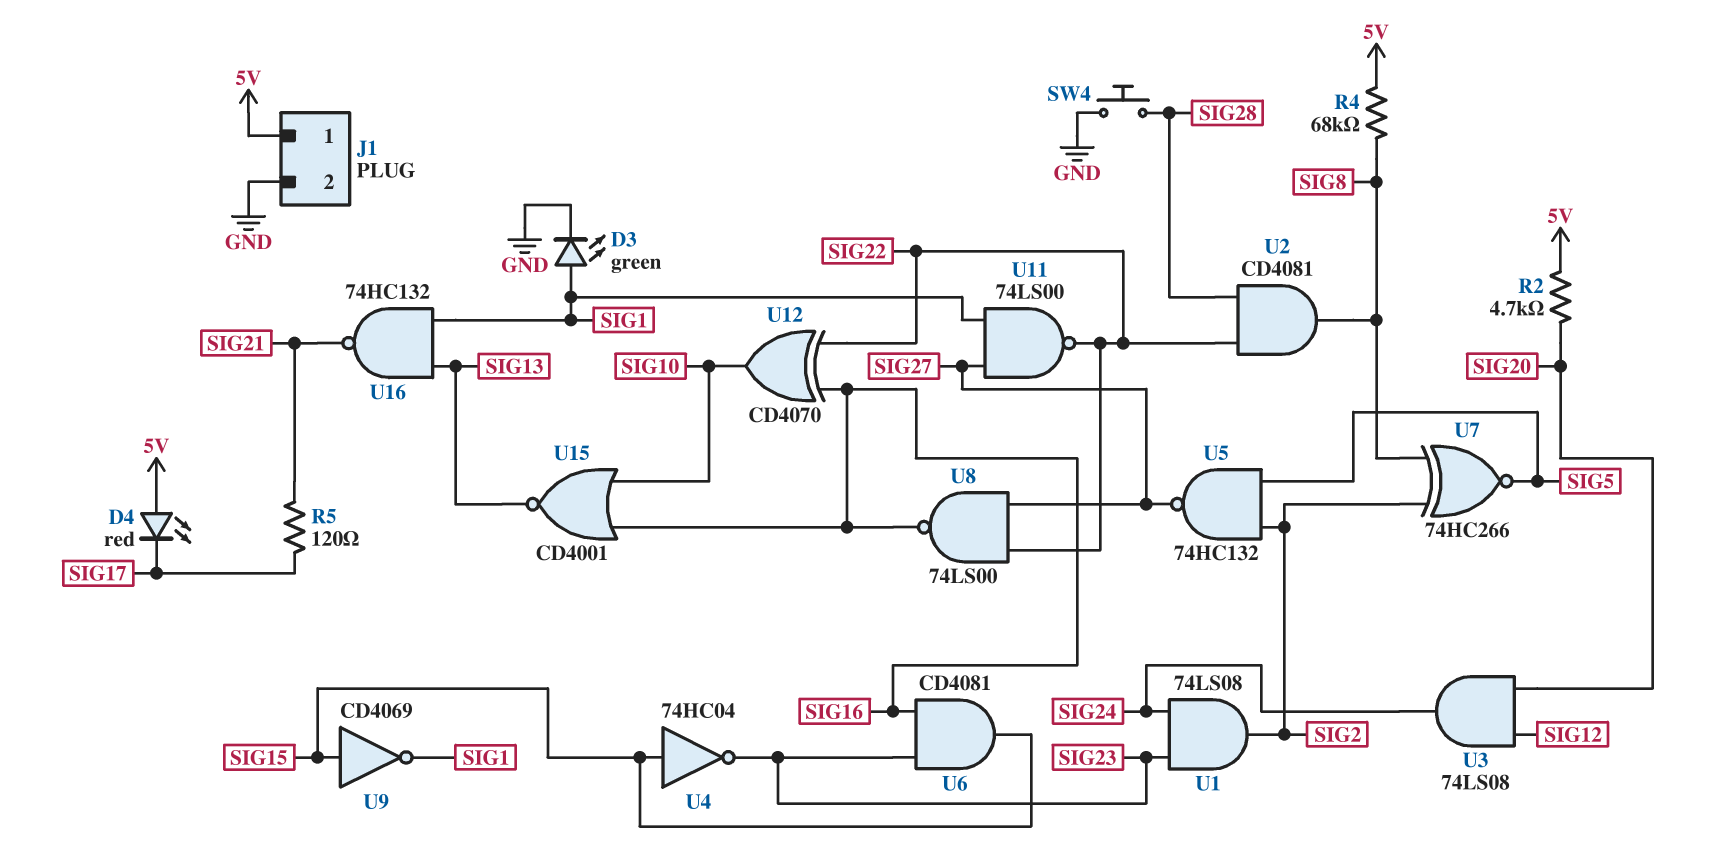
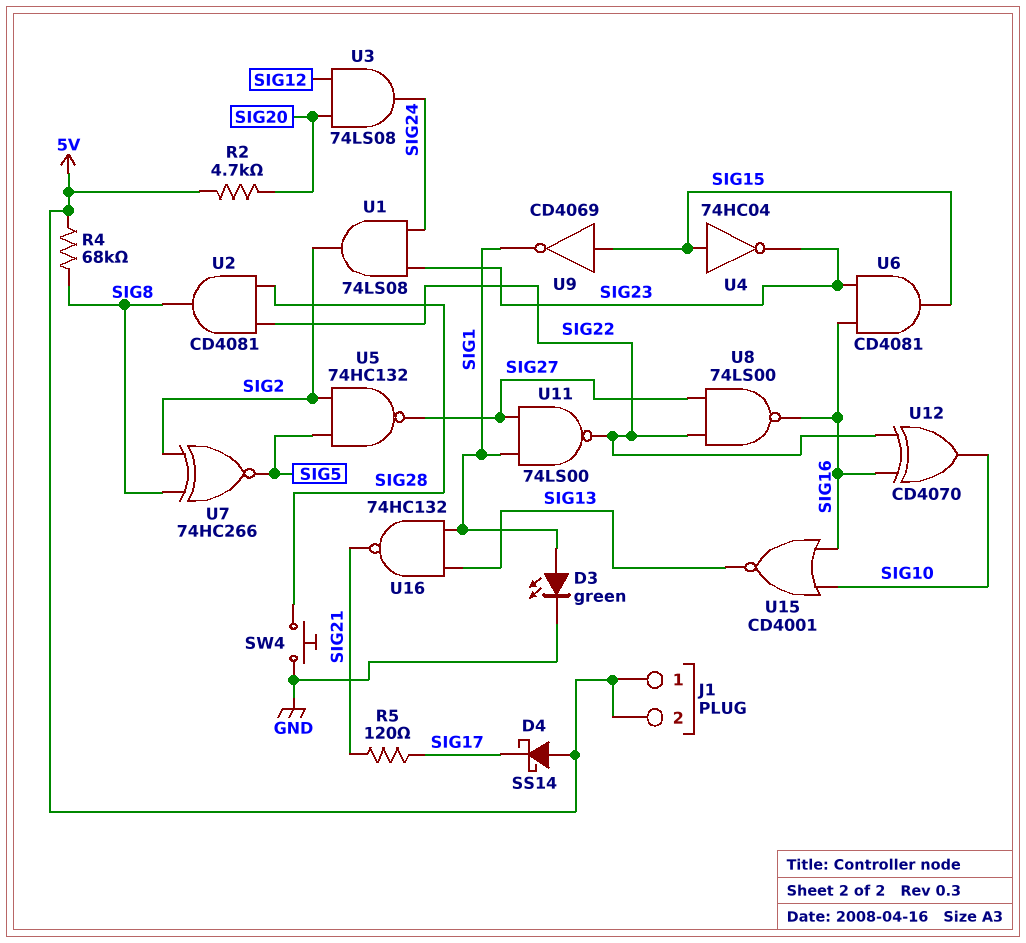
D4: LED red (A 5V, K SIG17) -> schottky SS14 (A 5V, K SIG17)
J1 pin 2: GND -> 5V

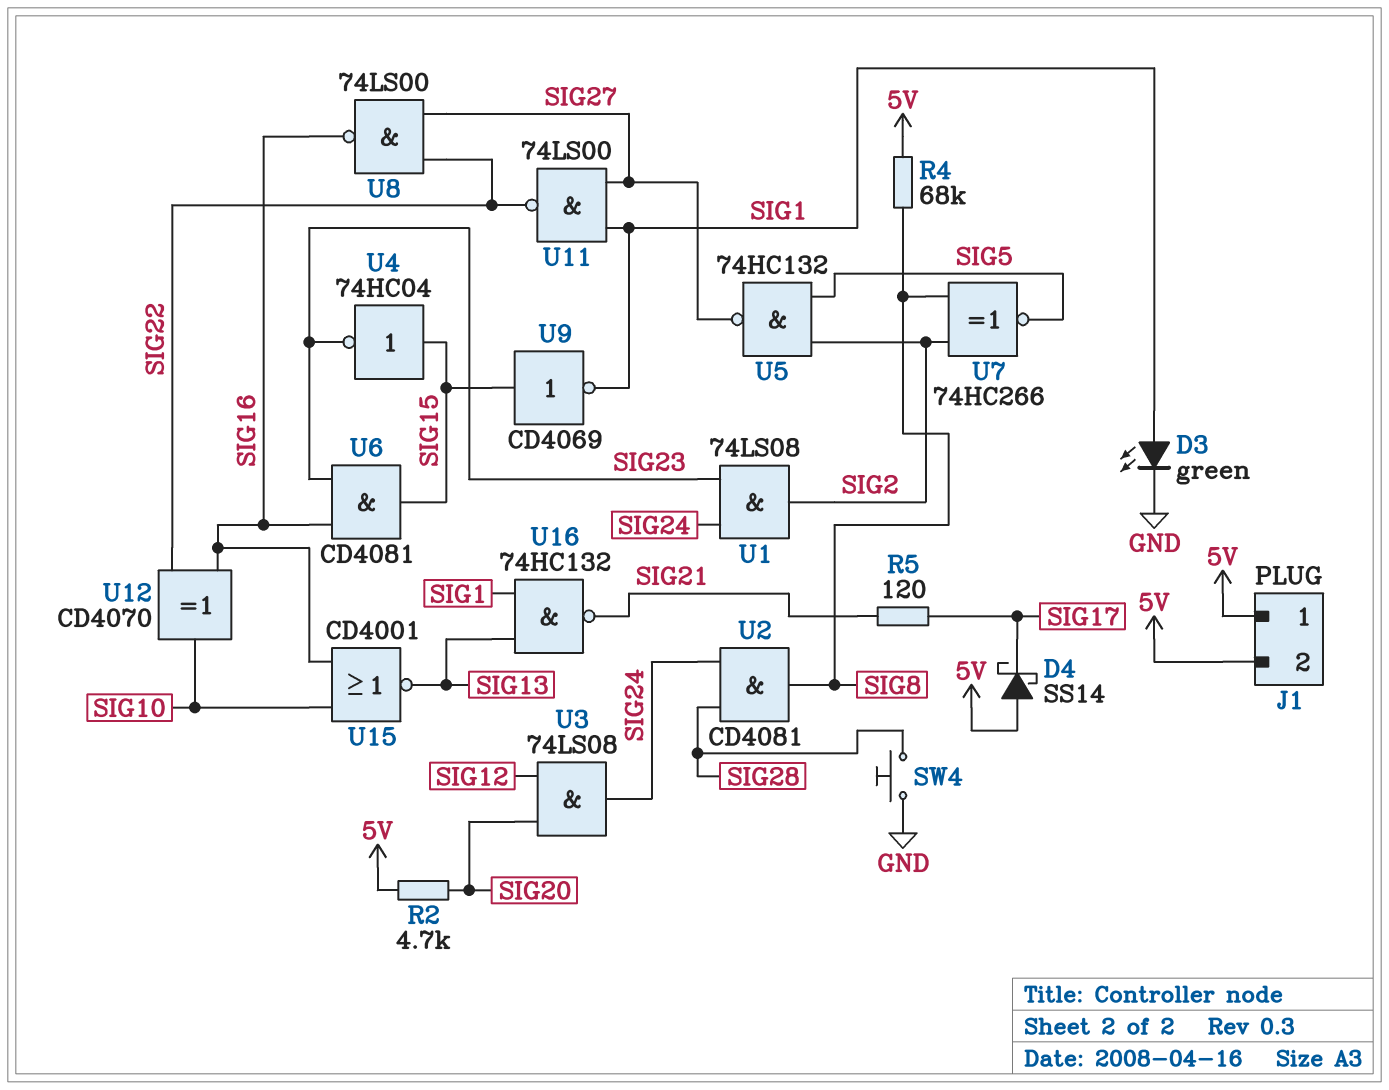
U2: AND CD4081 (in SIG22, in SIG28, out SIG8) -> AND CD4081 (in SIG24, in SIG28, out SIG8)

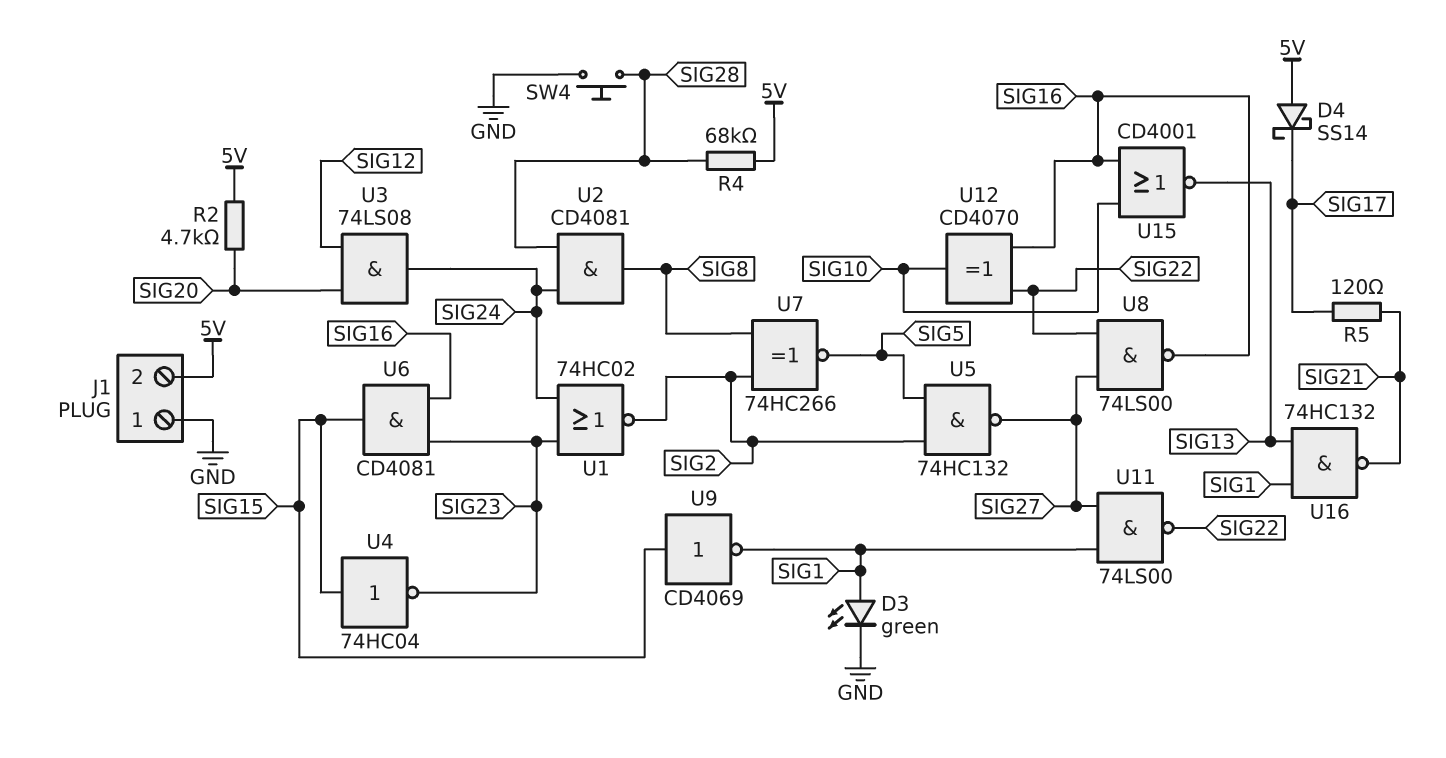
J1 pin 1: 5V -> GND
R4: 68k (5V, SIG8) -> 68k (5V, SIG28)
U1: AND 74LS08 (in SIG23, in SIG24, out SIG2) -> NOR 74HC02 (in SIG23, in SIG24, out SIG2)

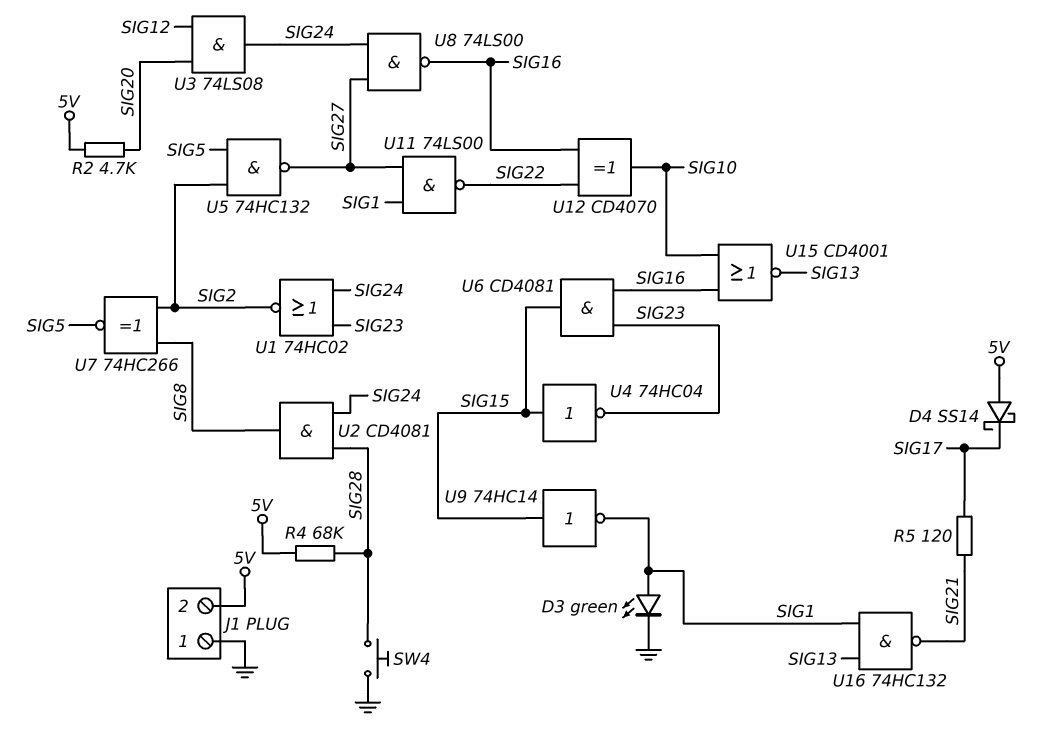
U8: NAND 74LS00 (in SIG22, in SIG27, out SIG16) -> NAND 74LS00 (in SIG24, in SIG27, out SIG16)
U9: NOT CD4069 (in SIG15, out SIG1) -> NOT 74HC14 (in SIG15, out SIG1)

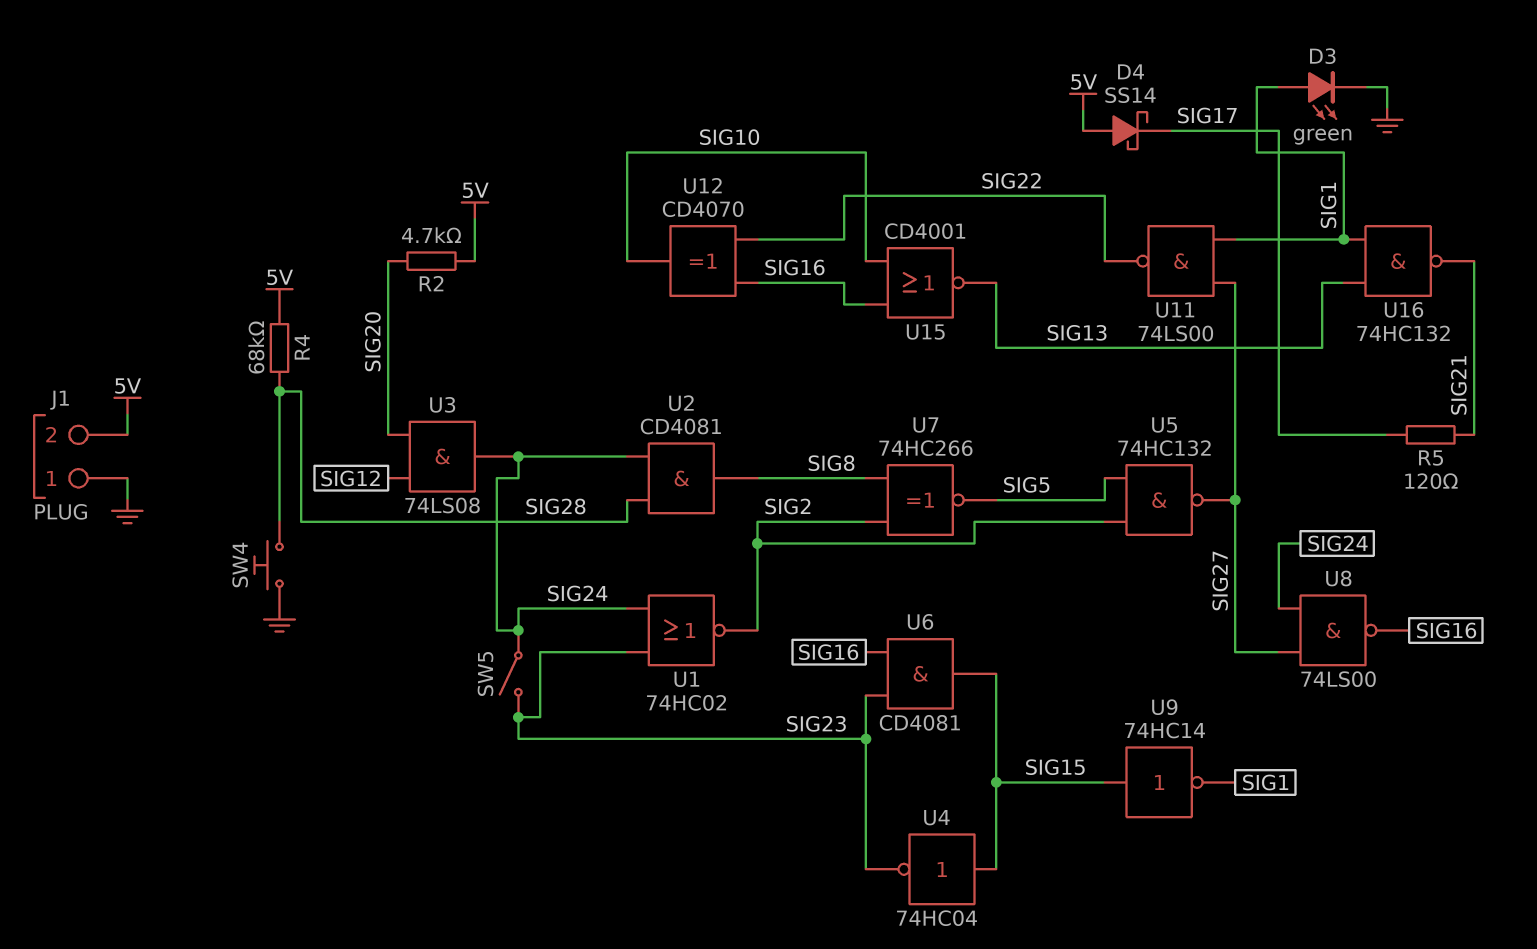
SW5: none -> switch (SIG23, SIG24)

